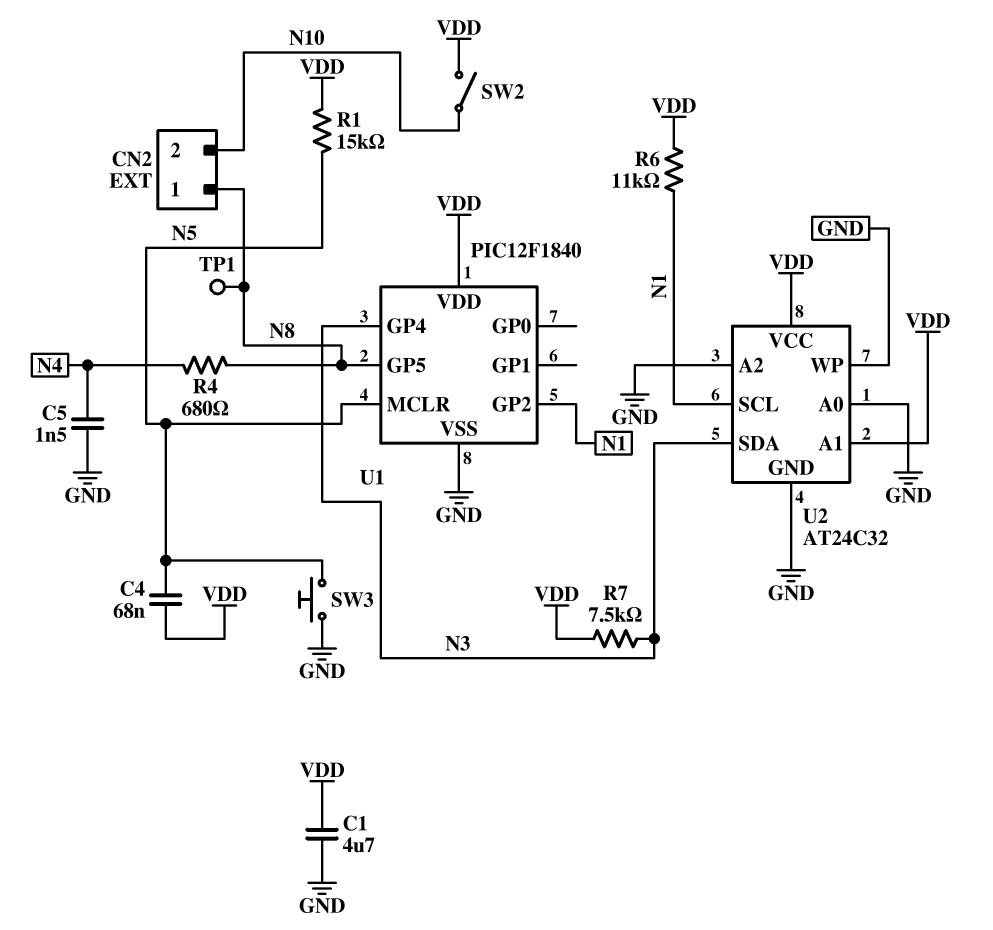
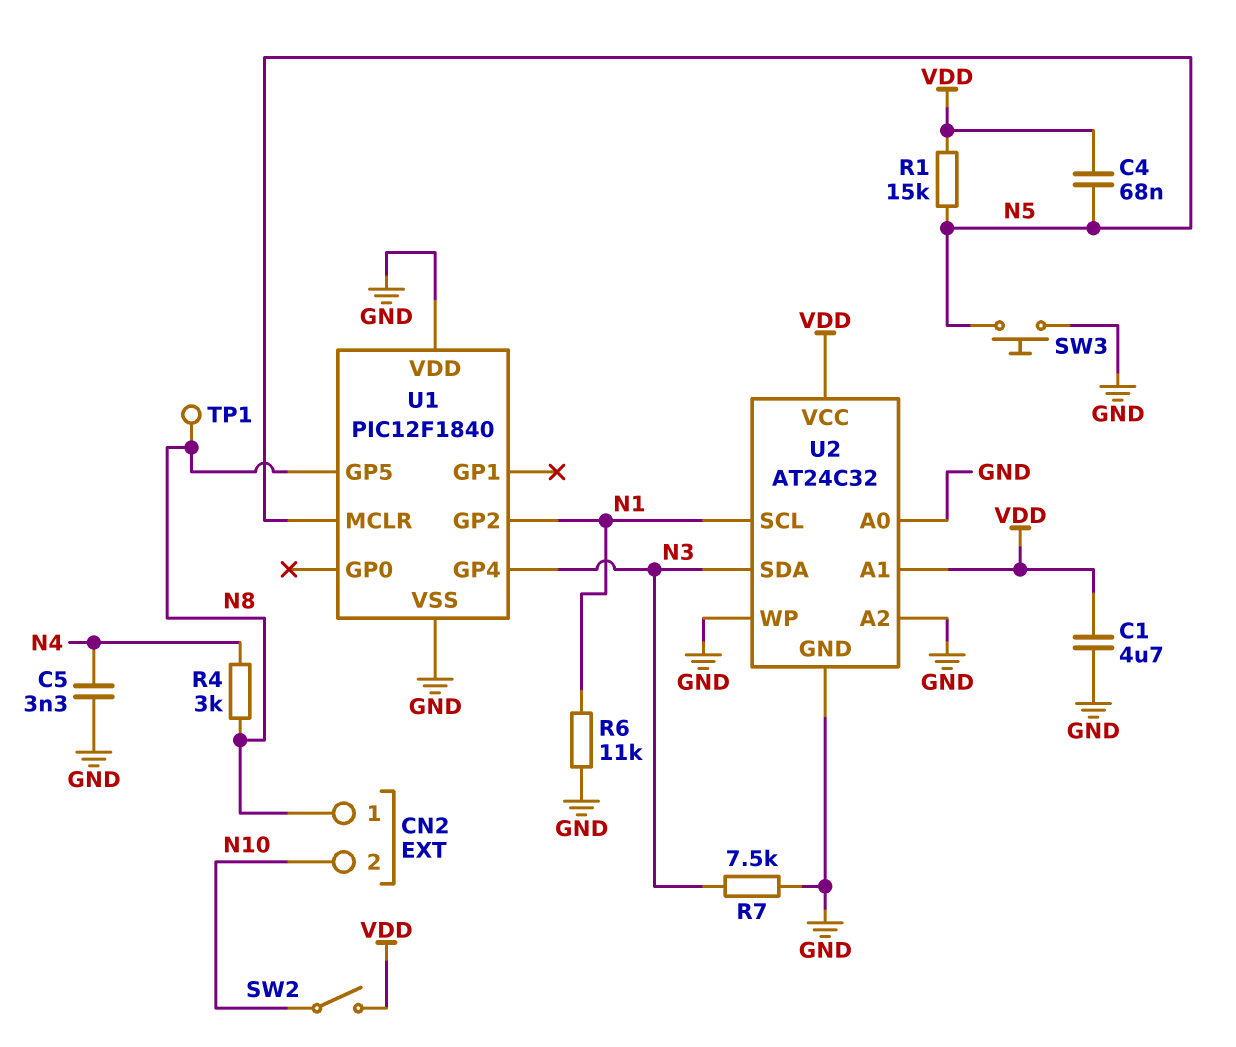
C5: 1.5nF (GND, N4) -> 3.3nF (GND, N4)
R4: 680 (N4, N8) -> 3k (N4, N8)
R6: 11k (N1, VDD) -> 11k (GND, N1)
R7: 7.5k (N3, VDD) -> 7.5k (GND, N3)
U1 pin VDD: VDD -> GND

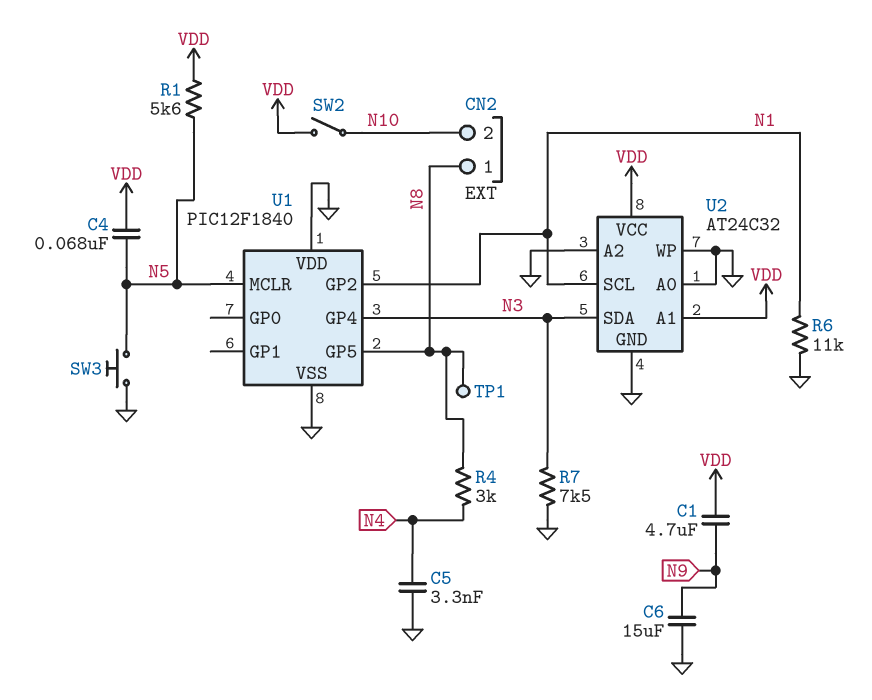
C1: 4.7uF (GND, VDD) -> 4.7uF (N9, VDD)
C6: none -> 15uF (GND, N9)
R1: 15k (N5, VDD) -> 5.6k (N5, VDD)

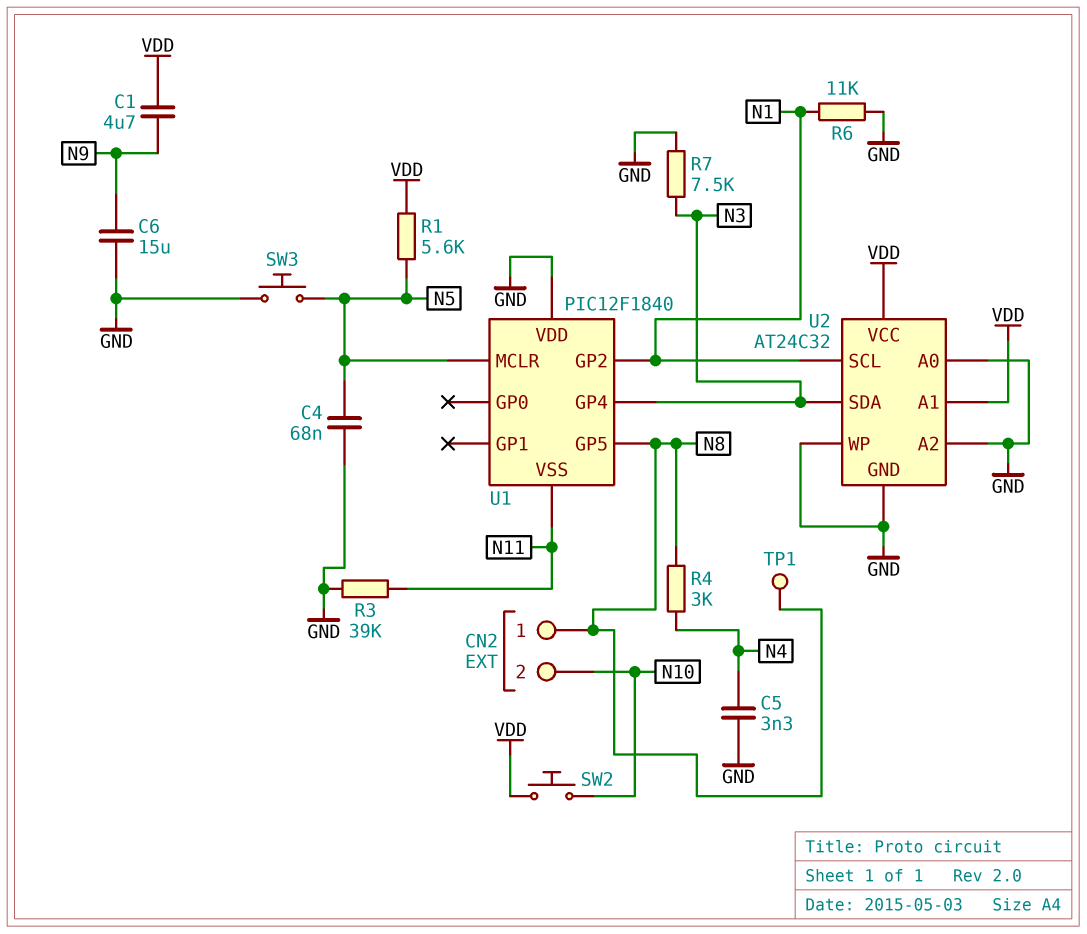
C4: 68nF (N5, VDD) -> 68nF (GND, N5)
R3: none -> 39k (GND, N11)
SW2: switch (N10, VDD) -> button (N10, VDD)
U1 pin VSS: GND -> N11

